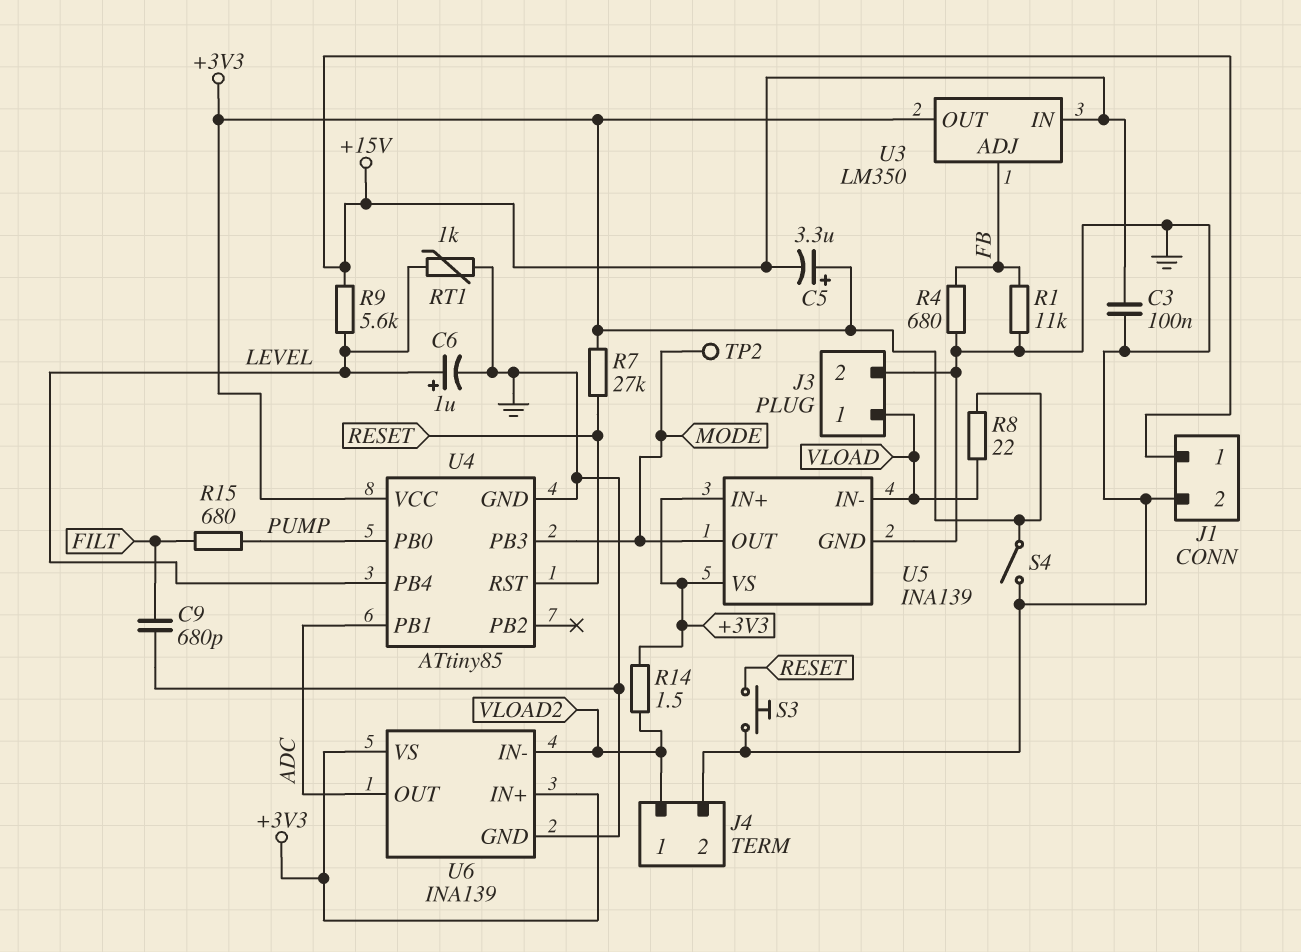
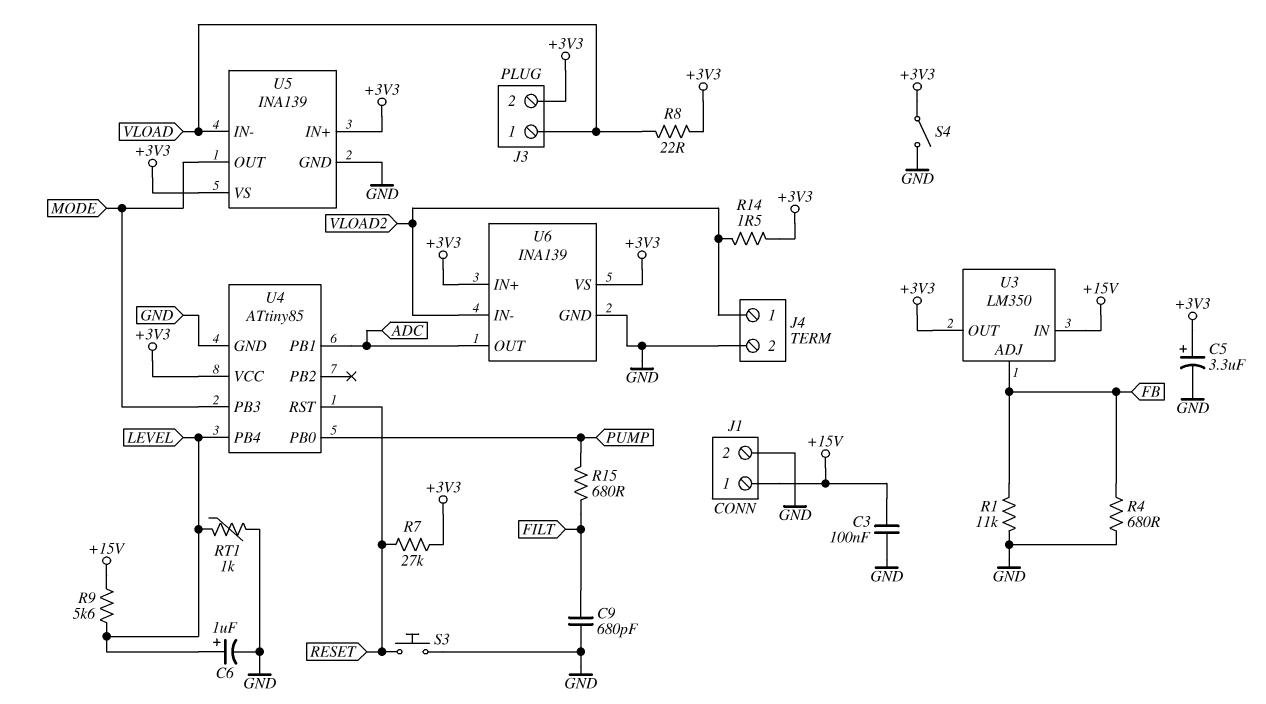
C5: 3.3uF (plus +3V3, minus +15V) -> 3.3uF (plus +3V3, minus GND)
J3 pin 2: GND -> +3V3
TP2: test point (MODE) -> none

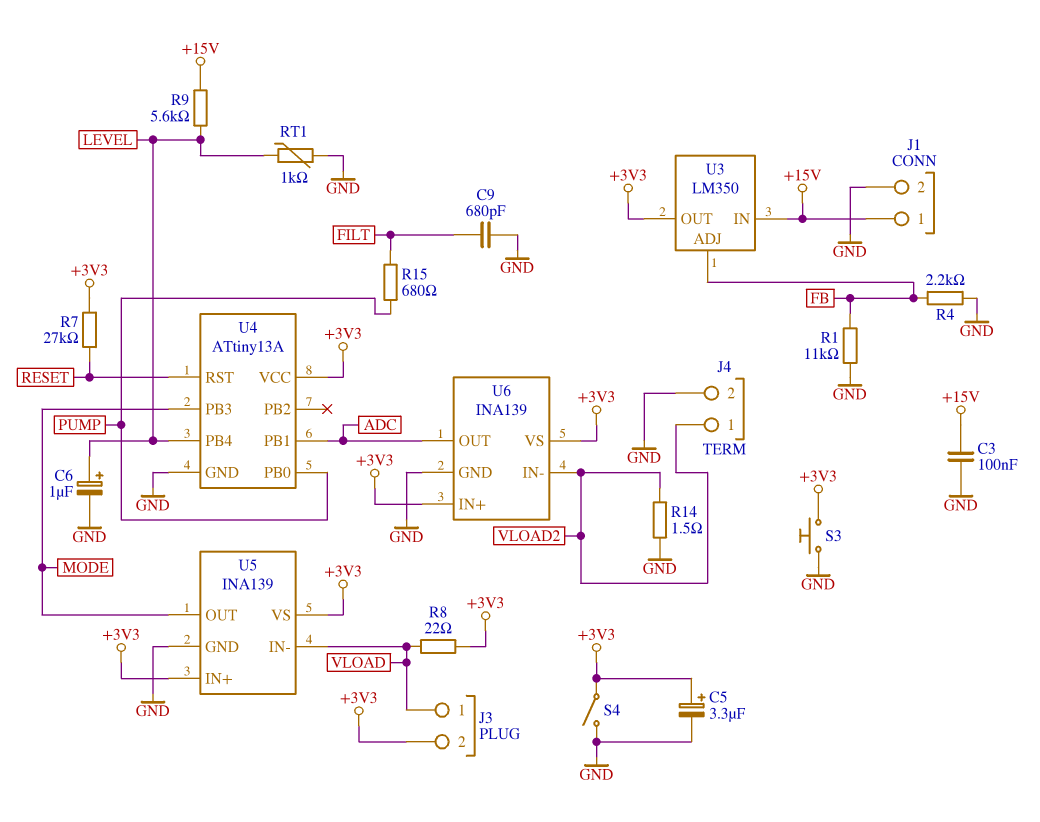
R4: 680 (FB, GND) -> 2.2k (FB, GND)
R14: 1.5 (+3V3, VLOAD2) -> 1.5 (GND, VLOAD2)
S3: button (GND, RESET) -> button (+3V3, GND)
U4: ATtiny85 -> ATtiny13A

